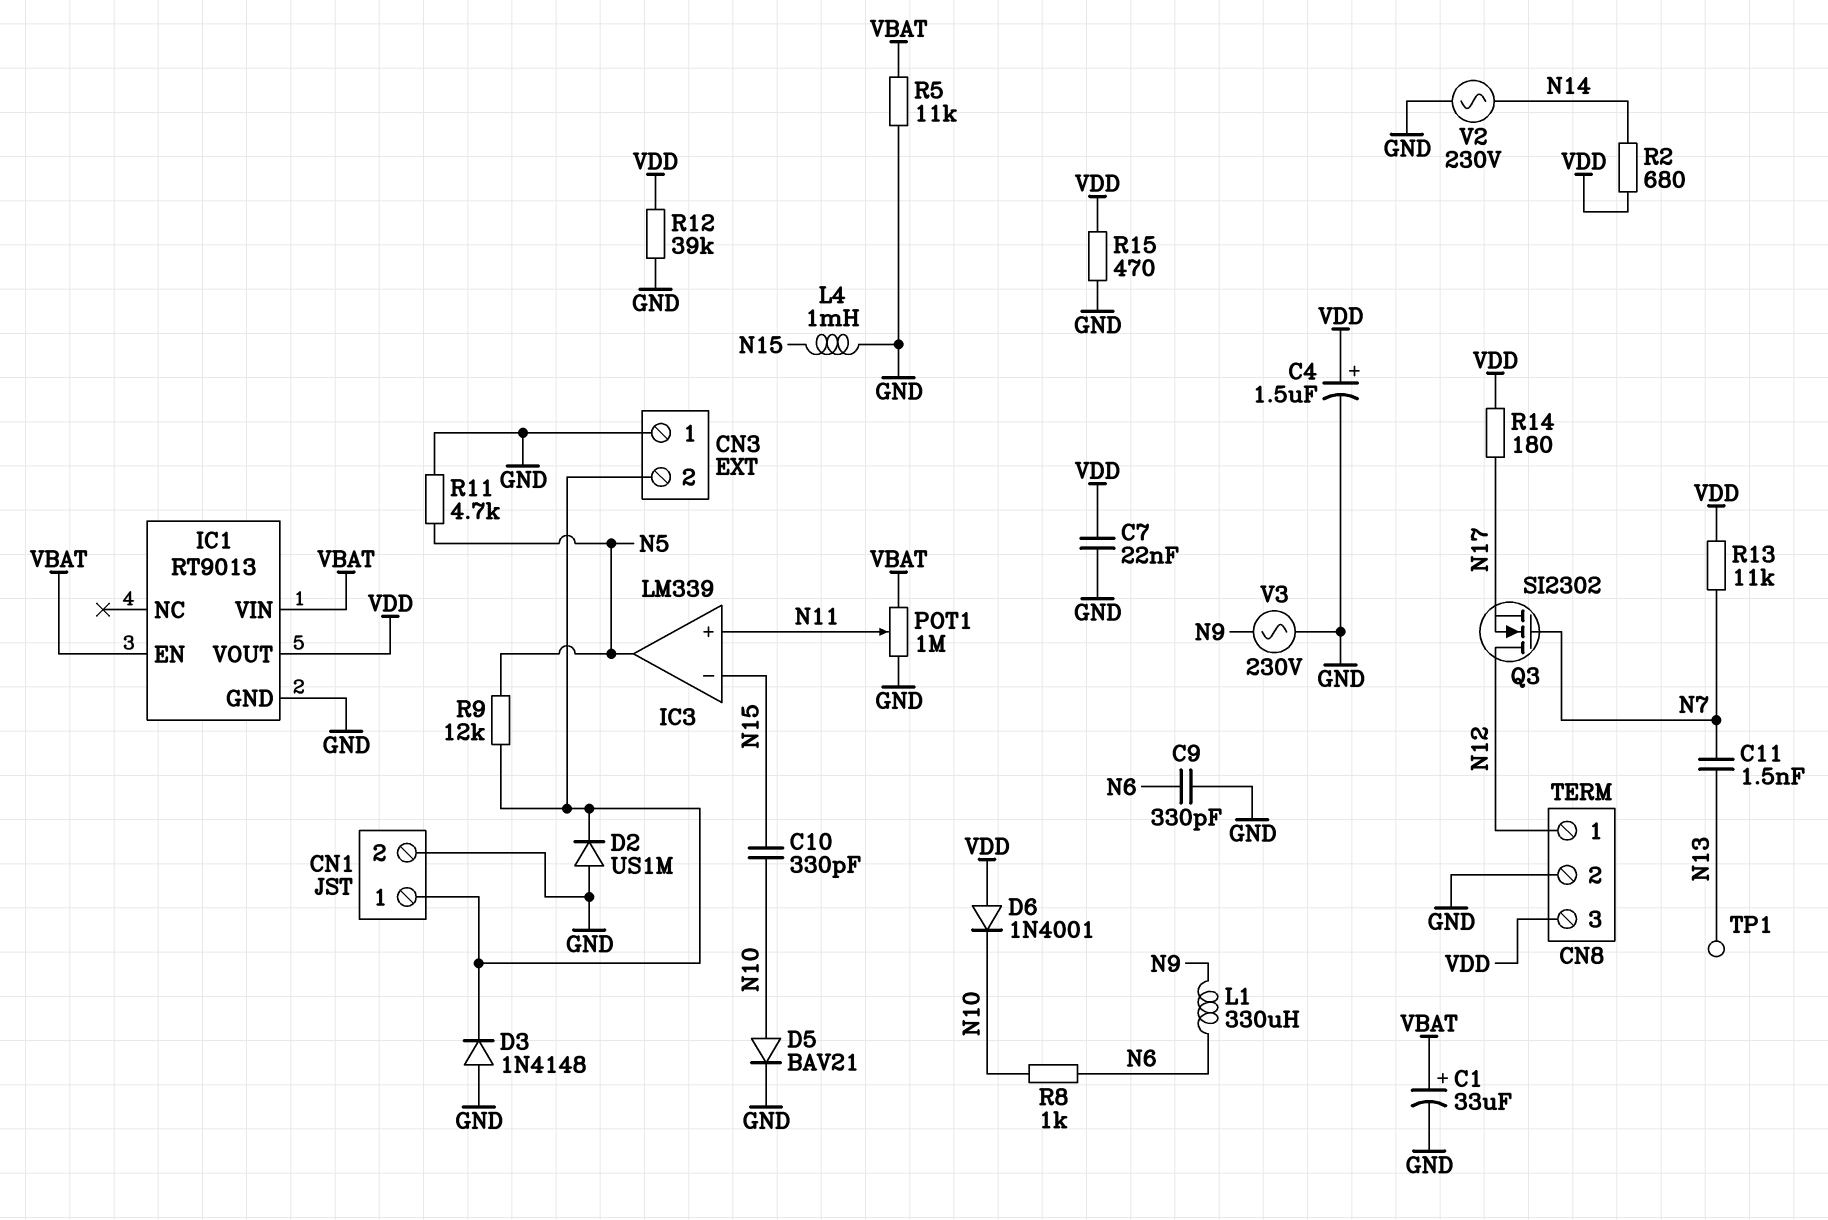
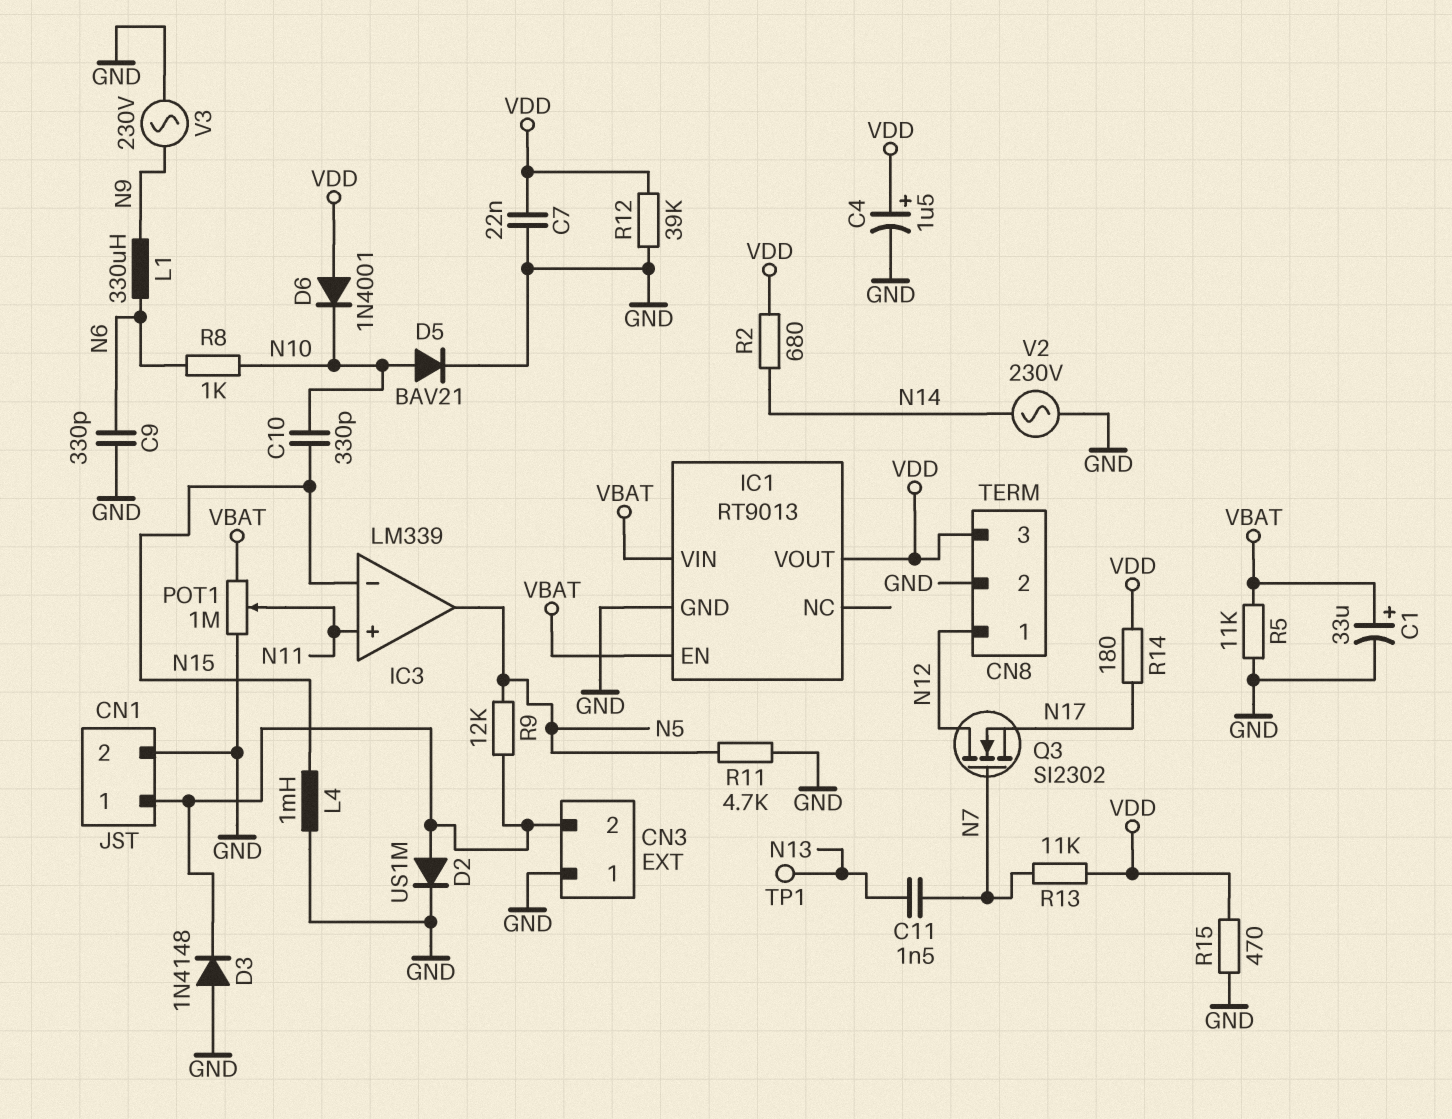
D2: diode US1M (A GND, K CN1/1) -> diode US1M (A CN1/1, K GND)

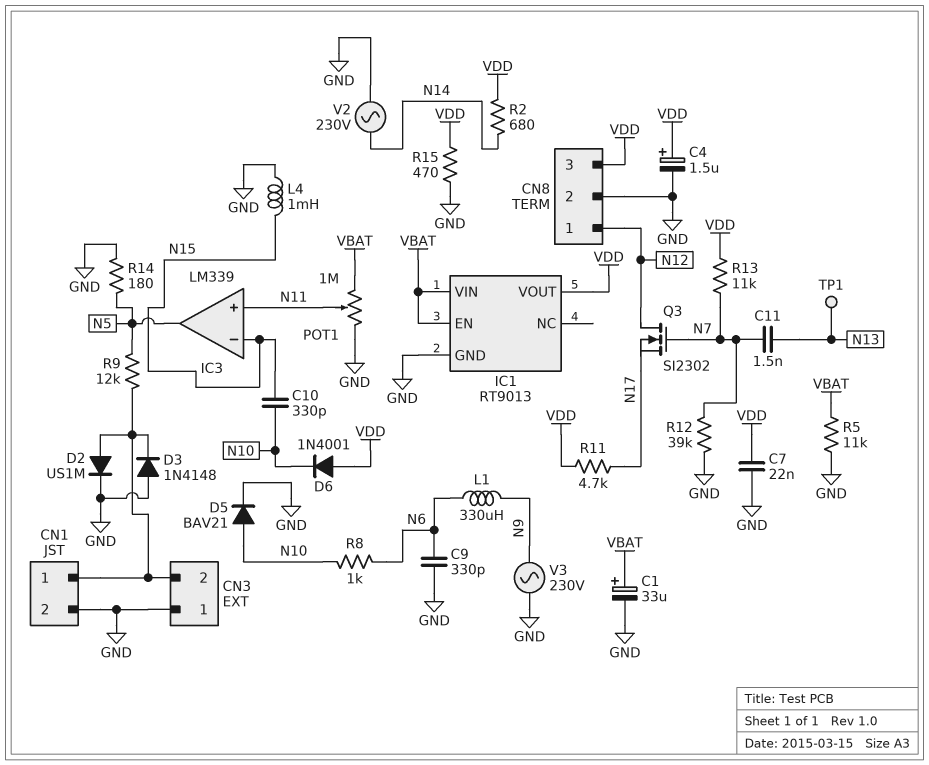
R11: 4.7k (GND, N5) -> 4.7k (N17, VDD)
R12: 39k (GND, VDD) -> 39k (GND, N7)
R14: 180 (N17, VDD) -> 180 (GND, N5)

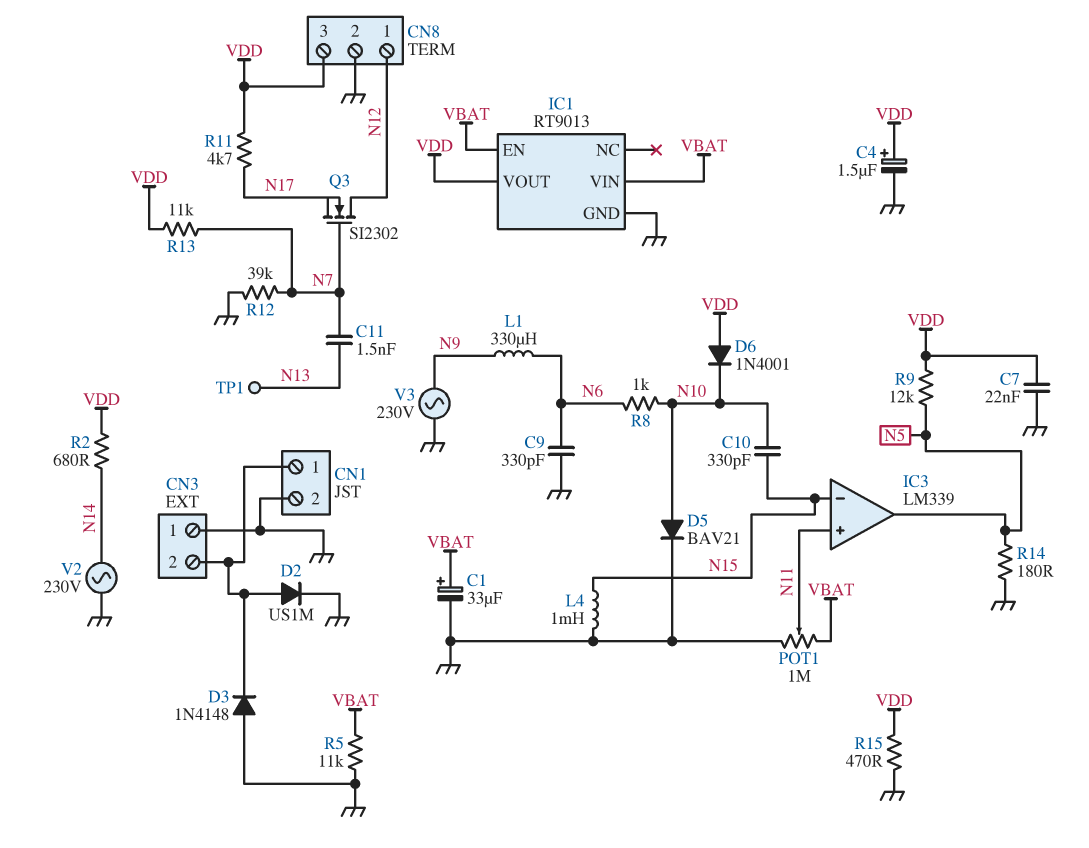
R9: 12k (CN1/1, N5) -> 12k (N5, VDD)

